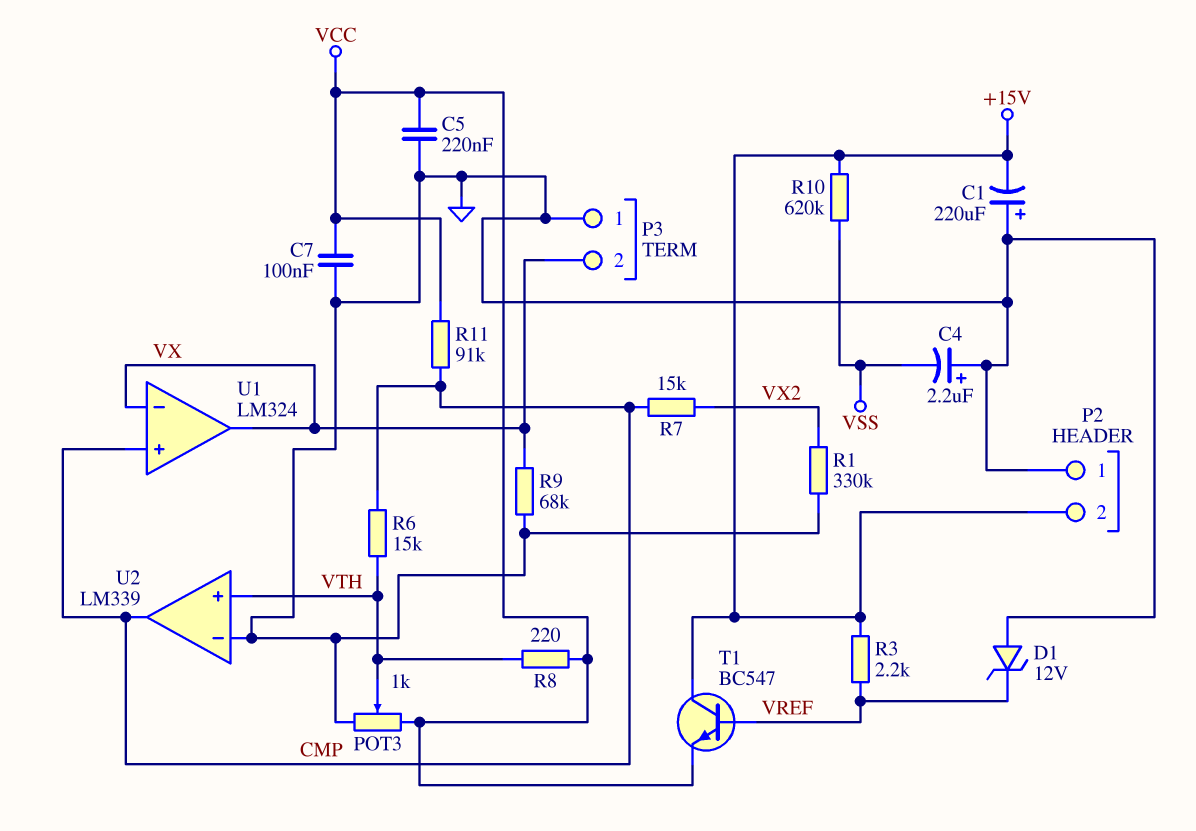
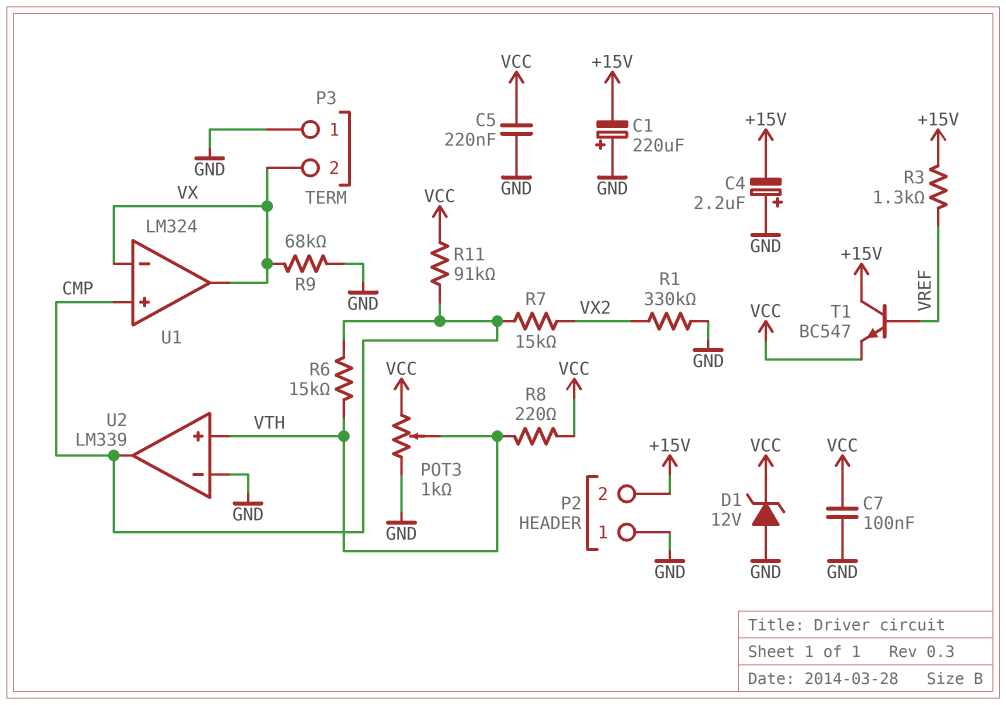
C4: 2.2uF (plus GND, minus VSS) -> 2.2uF (plus GND, minus +15V)
D1: zener 12V (A GND, K VREF) -> zener 12V (A GND, K VCC)
R3: 2.2k (+15V, VREF) -> 1.3k (+15V, VREF)
R10: 620k (+15V, VSS) -> none

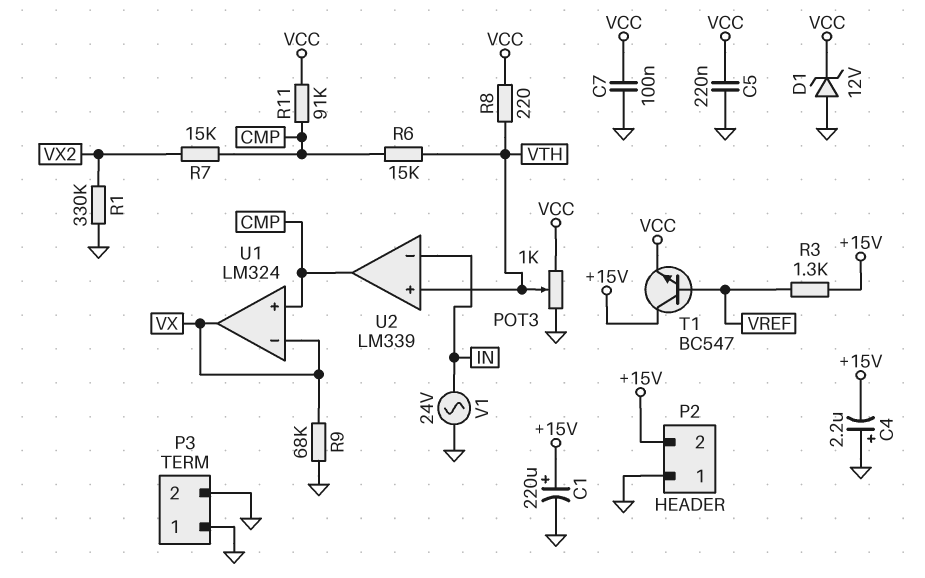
C1: 220uF (plus GND, minus +15V) -> 220uF (plus +15V, minus GND)
P3 pin 2: VX -> GND
U2 pin in-: GND -> IN
V1: none -> AC 24V (GND, IN)

